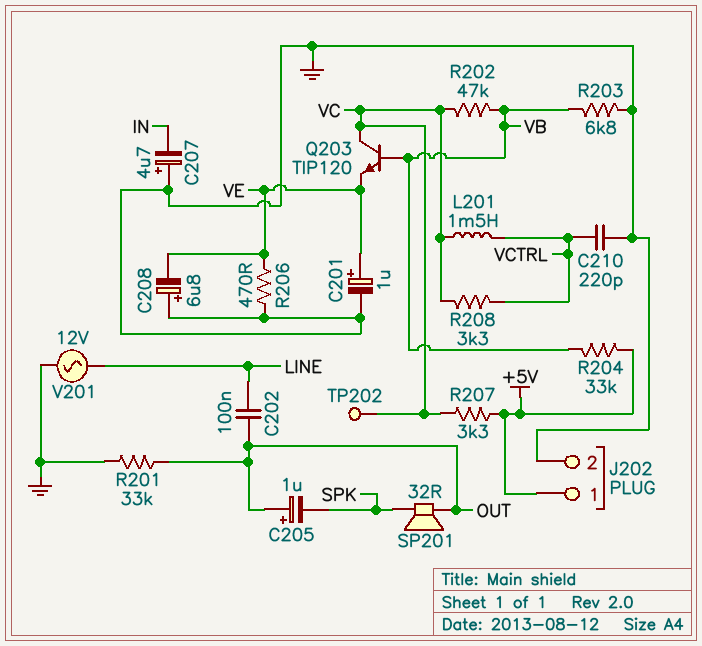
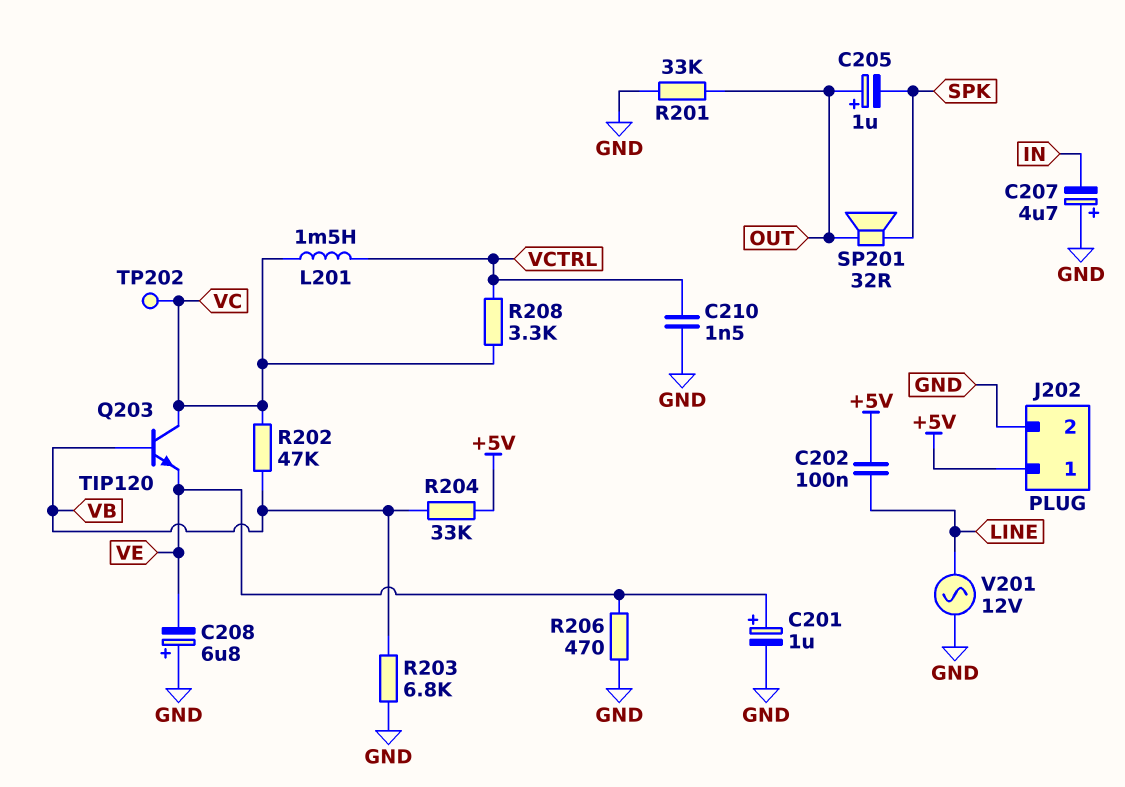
C202: 100nF (LINE, OUT) -> 100nF (+5V, LINE)
C210: 220pF (GND, VCTRL) -> 1.5nF (GND, VCTRL)
R207: 3.3k (+5V, VC) -> none

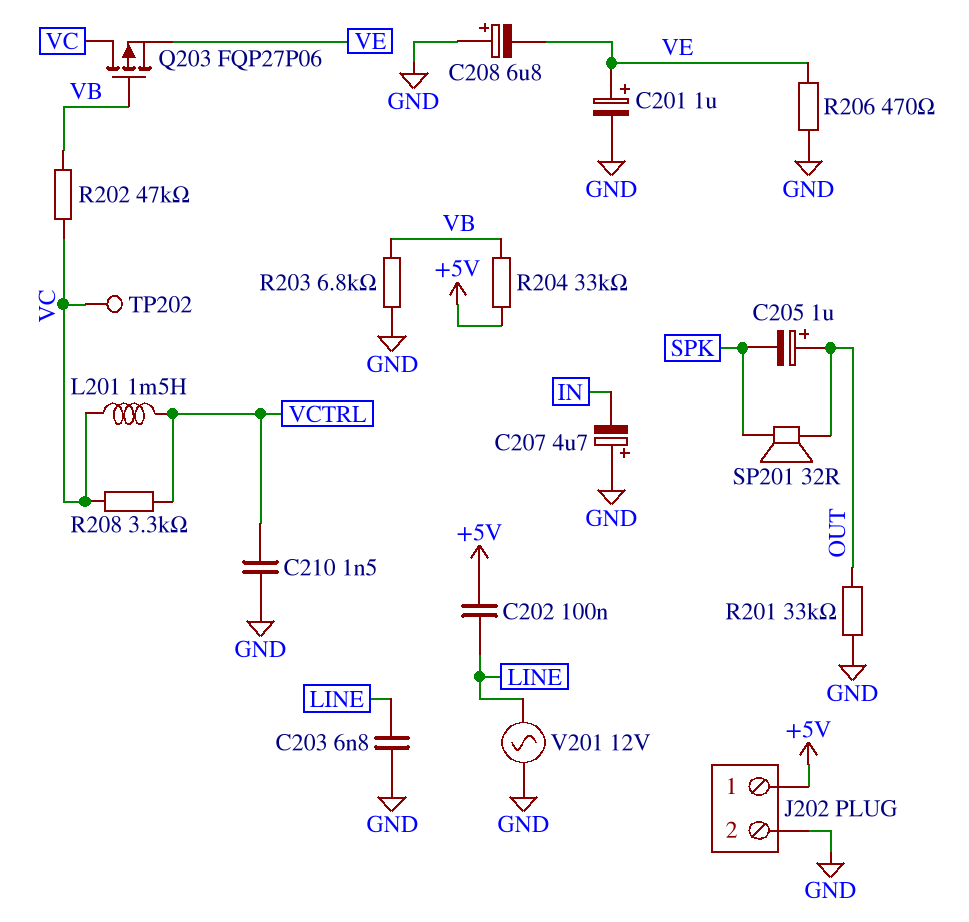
C203: none -> 6.8nF (GND, LINE)
Q203: NPN TIP120 (B VB, C VC, E VE) -> PMOS FQP27P06 (G VB, D VC, S VE)

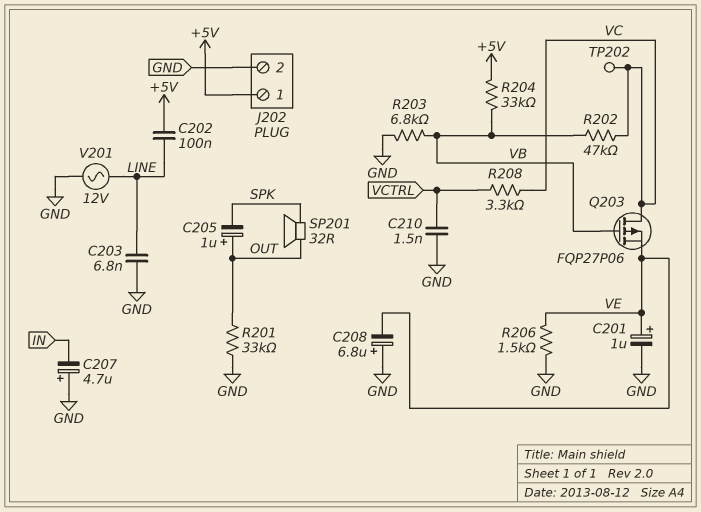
L201: 1.5mH (VC, VCTRL) -> none
R206: 470 (GND, VE) -> 1.5k (GND, VE)

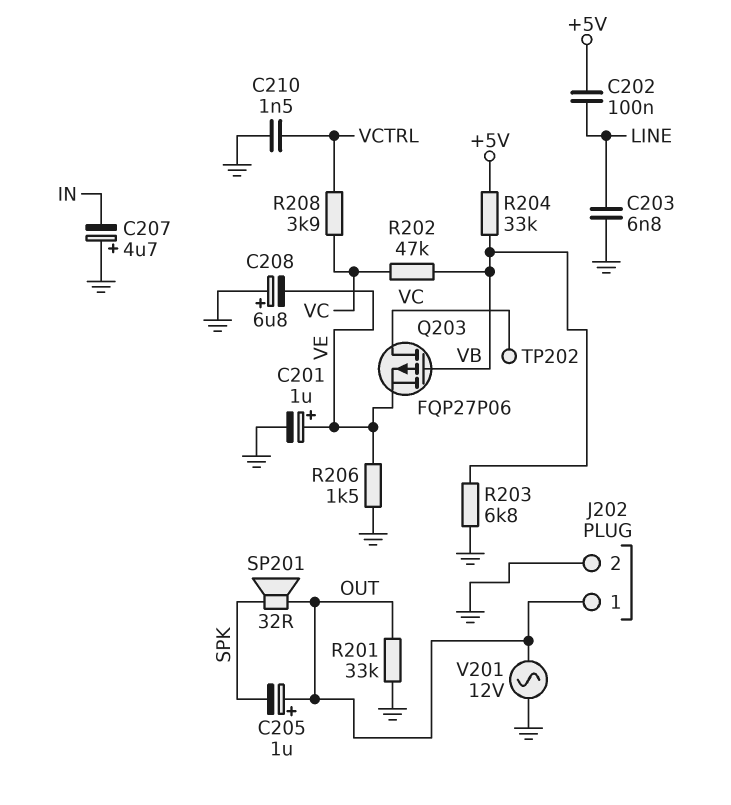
J202 pin 1: +5V -> OUT
R208: 3.3k (VC, VCTRL) -> 3.9k (VC, VCTRL)
V201: AC 12V (GND, LINE) -> AC 12V (GND, OUT)

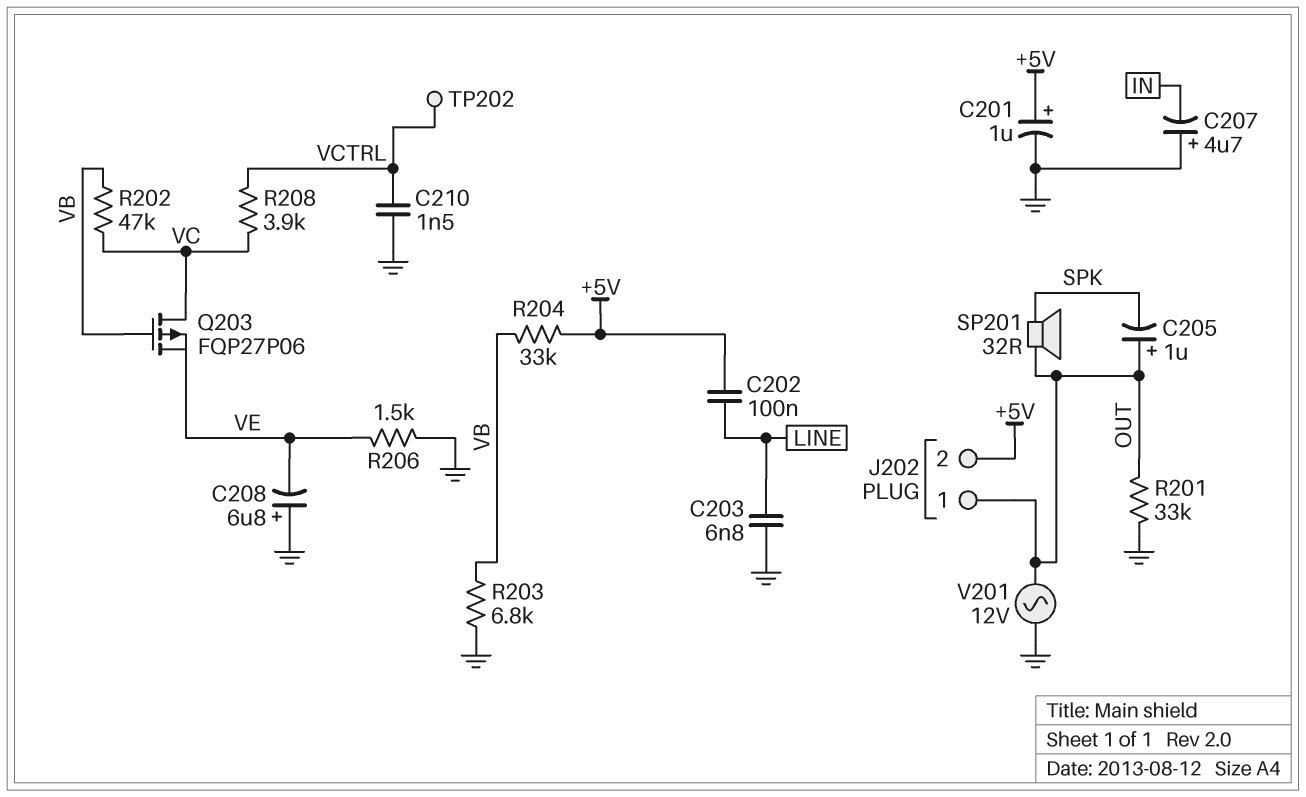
C201: 1uF (plus VE, minus GND) -> 1uF (plus +5V, minus GND)
J202 pin 2: GND -> +5V
TP202: test point (VC) -> test point (VCTRL)

